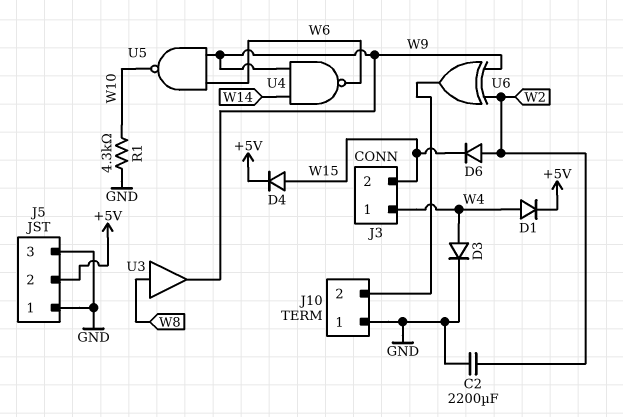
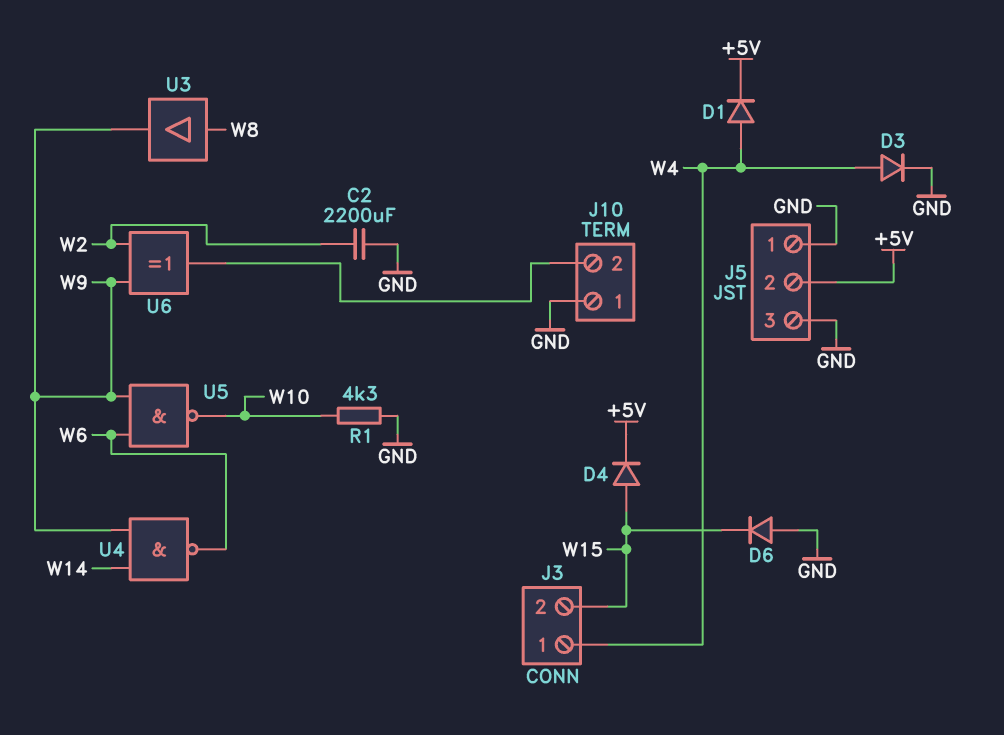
D6: diode (A W2, K W15) -> diode (A GND, K W15)

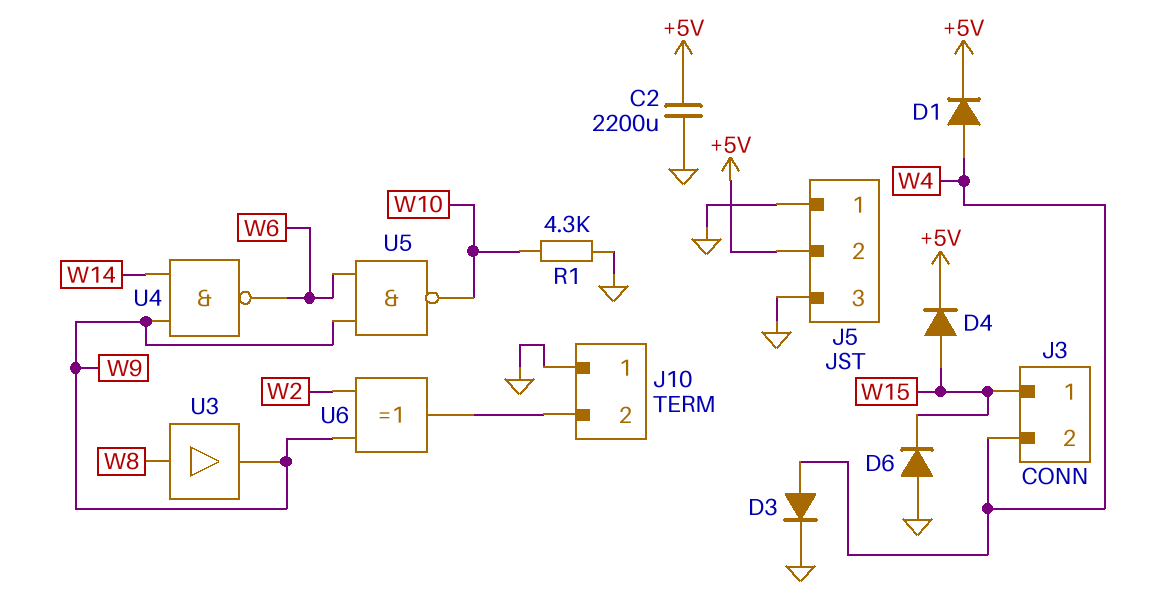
C2: 2200uF (GND, W2) -> 2200uF (+5V, GND)
J3 pin 1: W4 -> W15
J3 pin 2: W15 -> W4

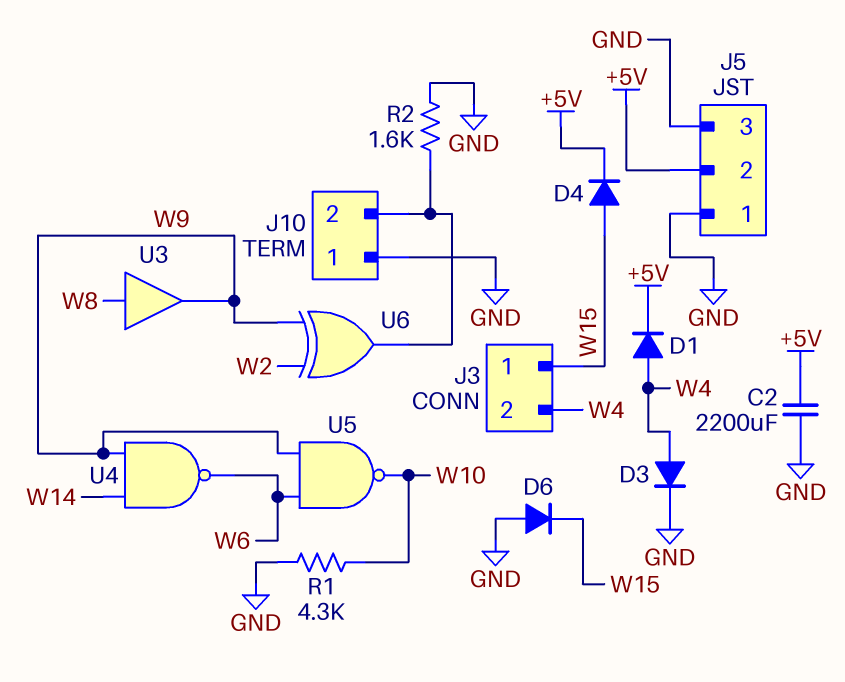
R2: none -> 1.6k (GND, J10/2)

